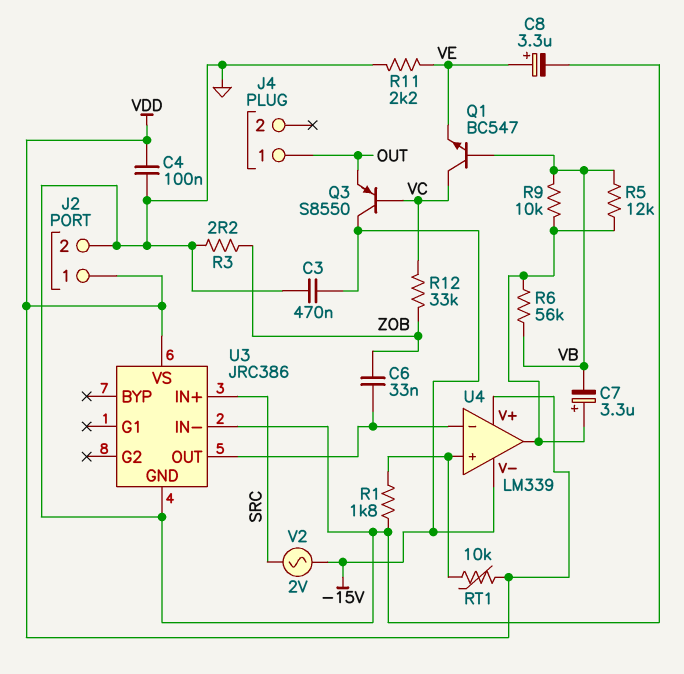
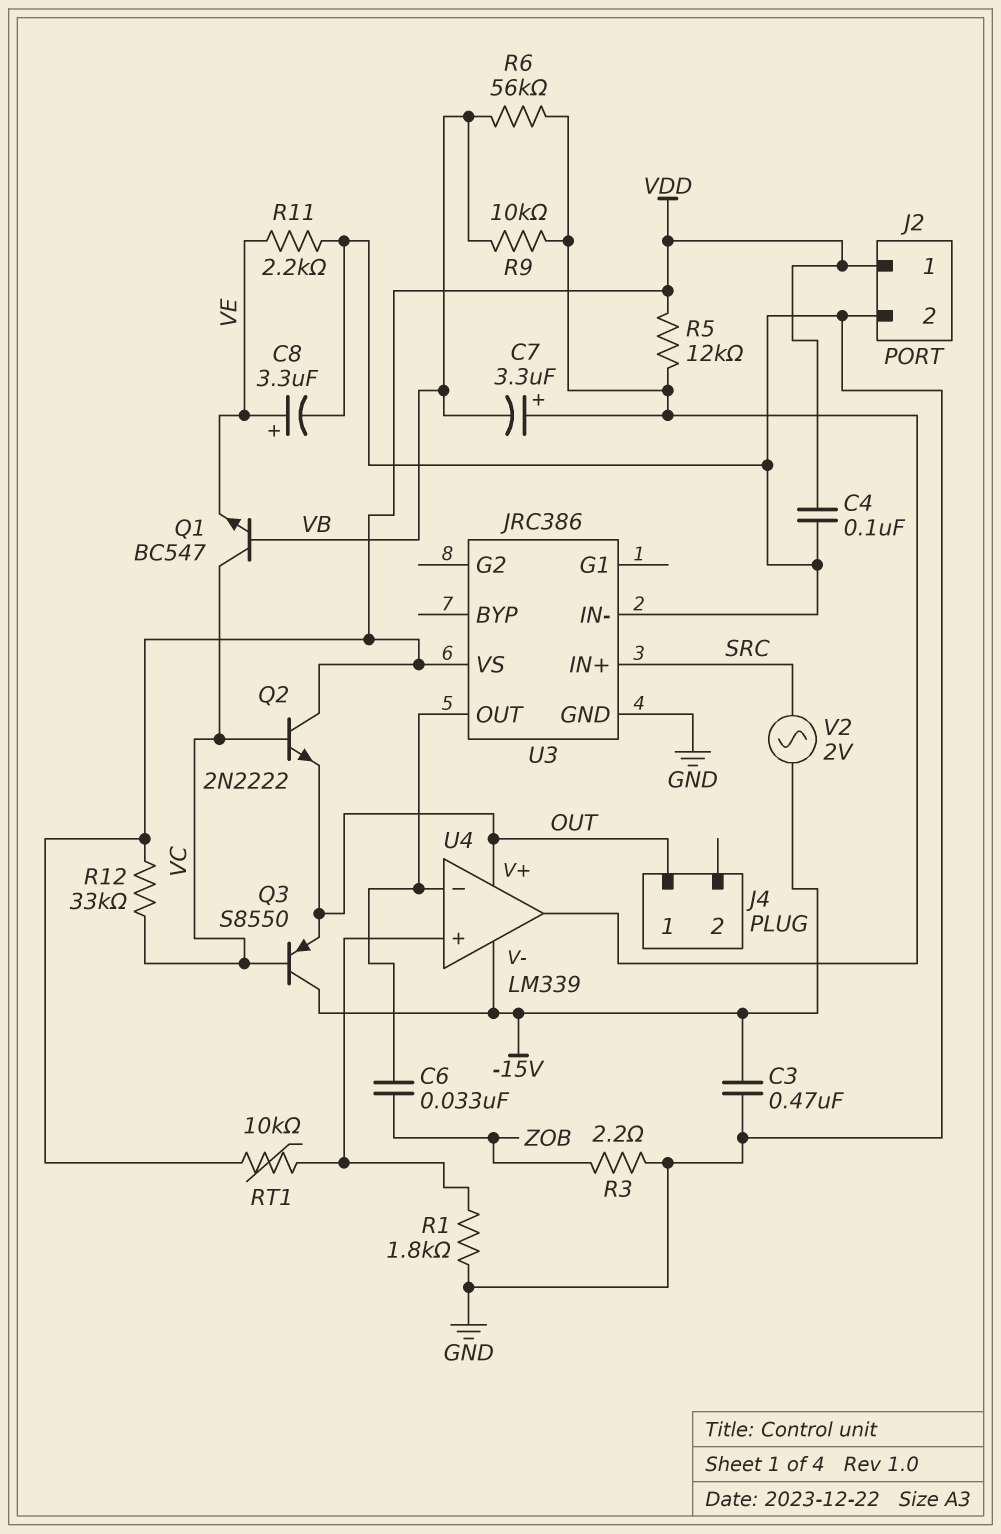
Q2: none -> NPN 2N2222 (B VC, C VDD, E OUT)
R5: 12k (U4/out, VB) -> 12k (U4/out, VDD)
R12: 33k (VC, ZOB) -> 33k (VC, VDD)
U4 pin V+: VDD -> OUT

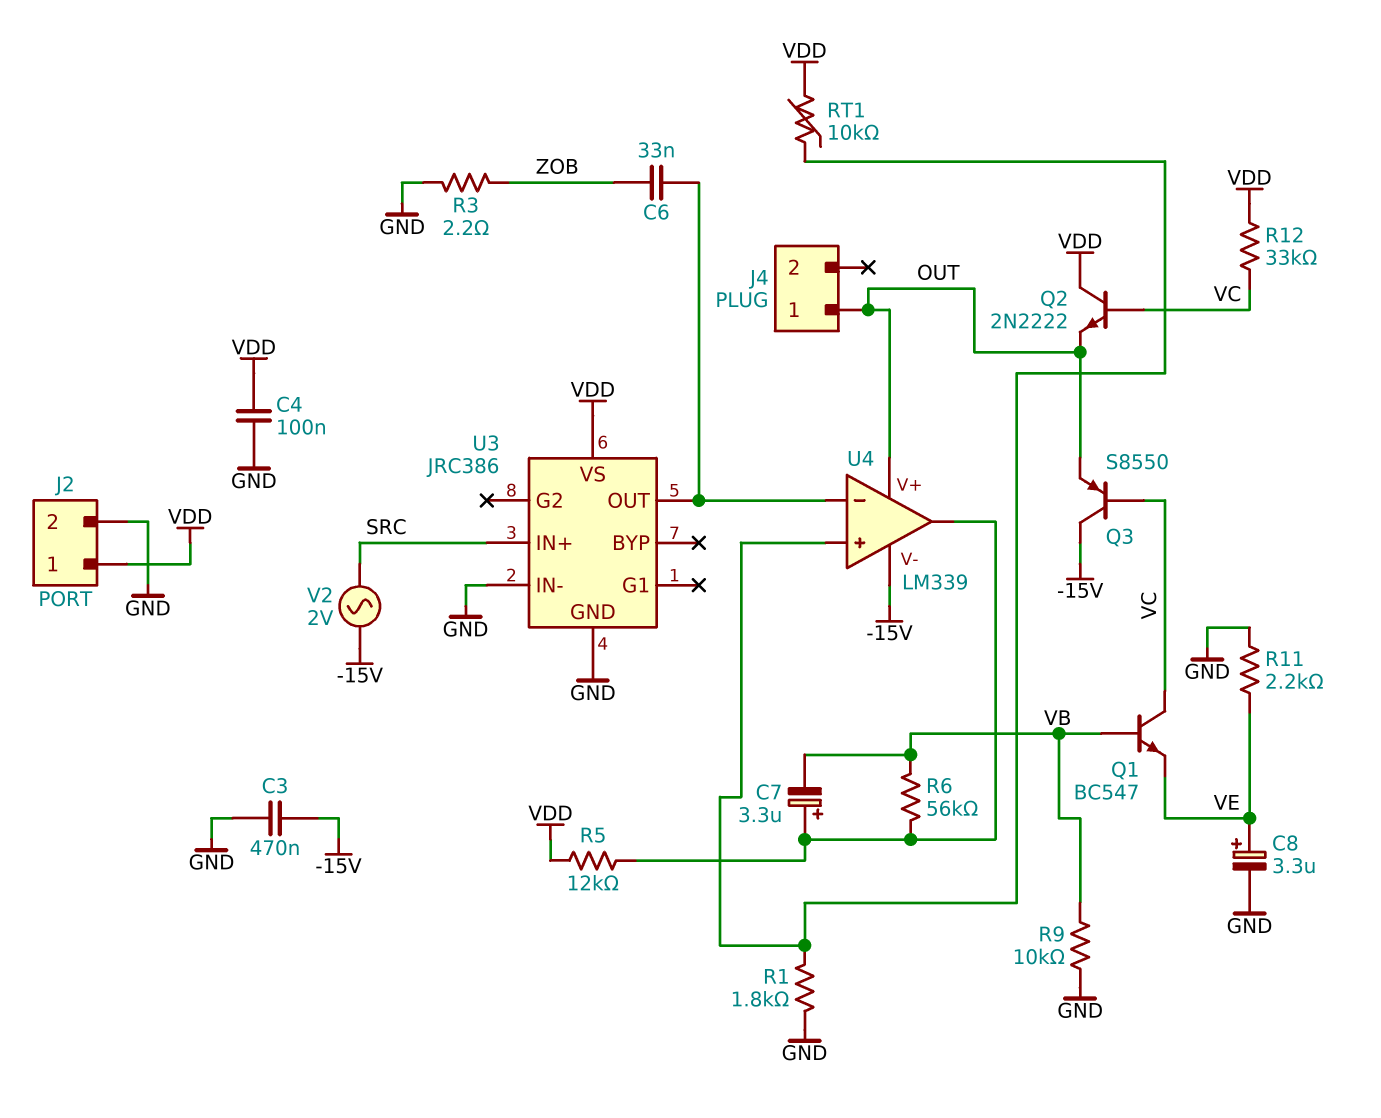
R9: 10k (U4/out, VB) -> 10k (GND, VB)

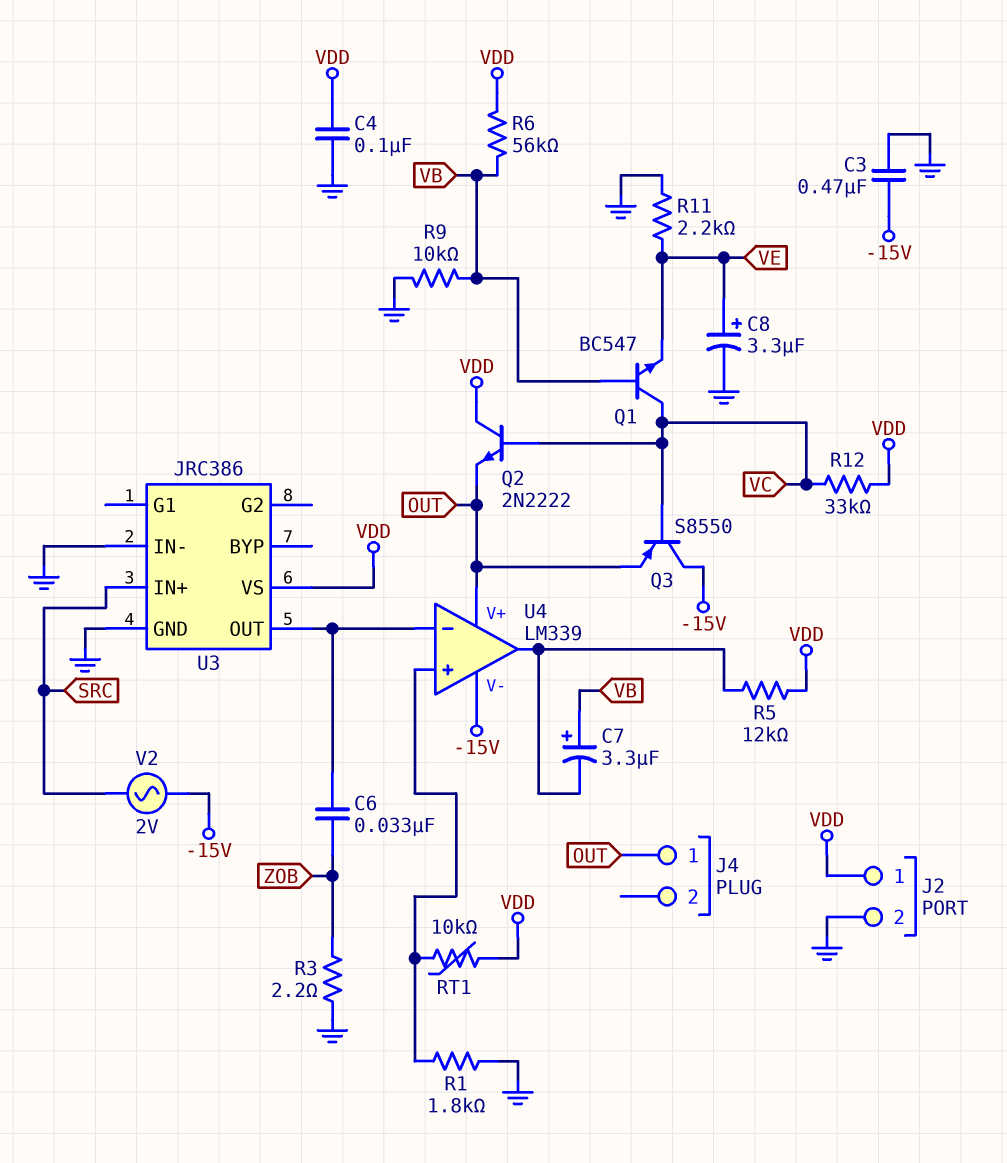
C7: 3.3uF (plus U4/out, minus VB) -> 3.3uF (plus VB, minus U4/out)
R6: 56k (U4/out, VB) -> 56k (VB, VDD)

